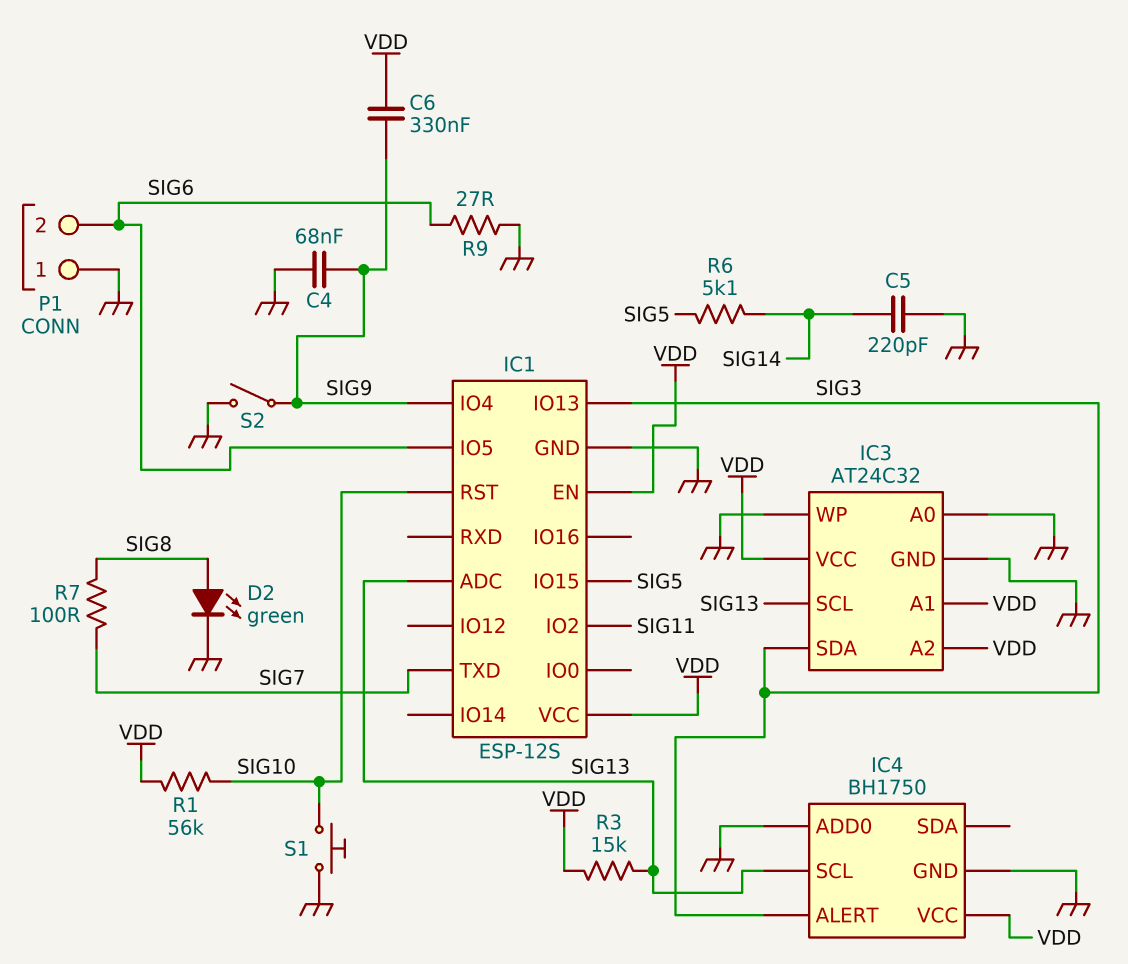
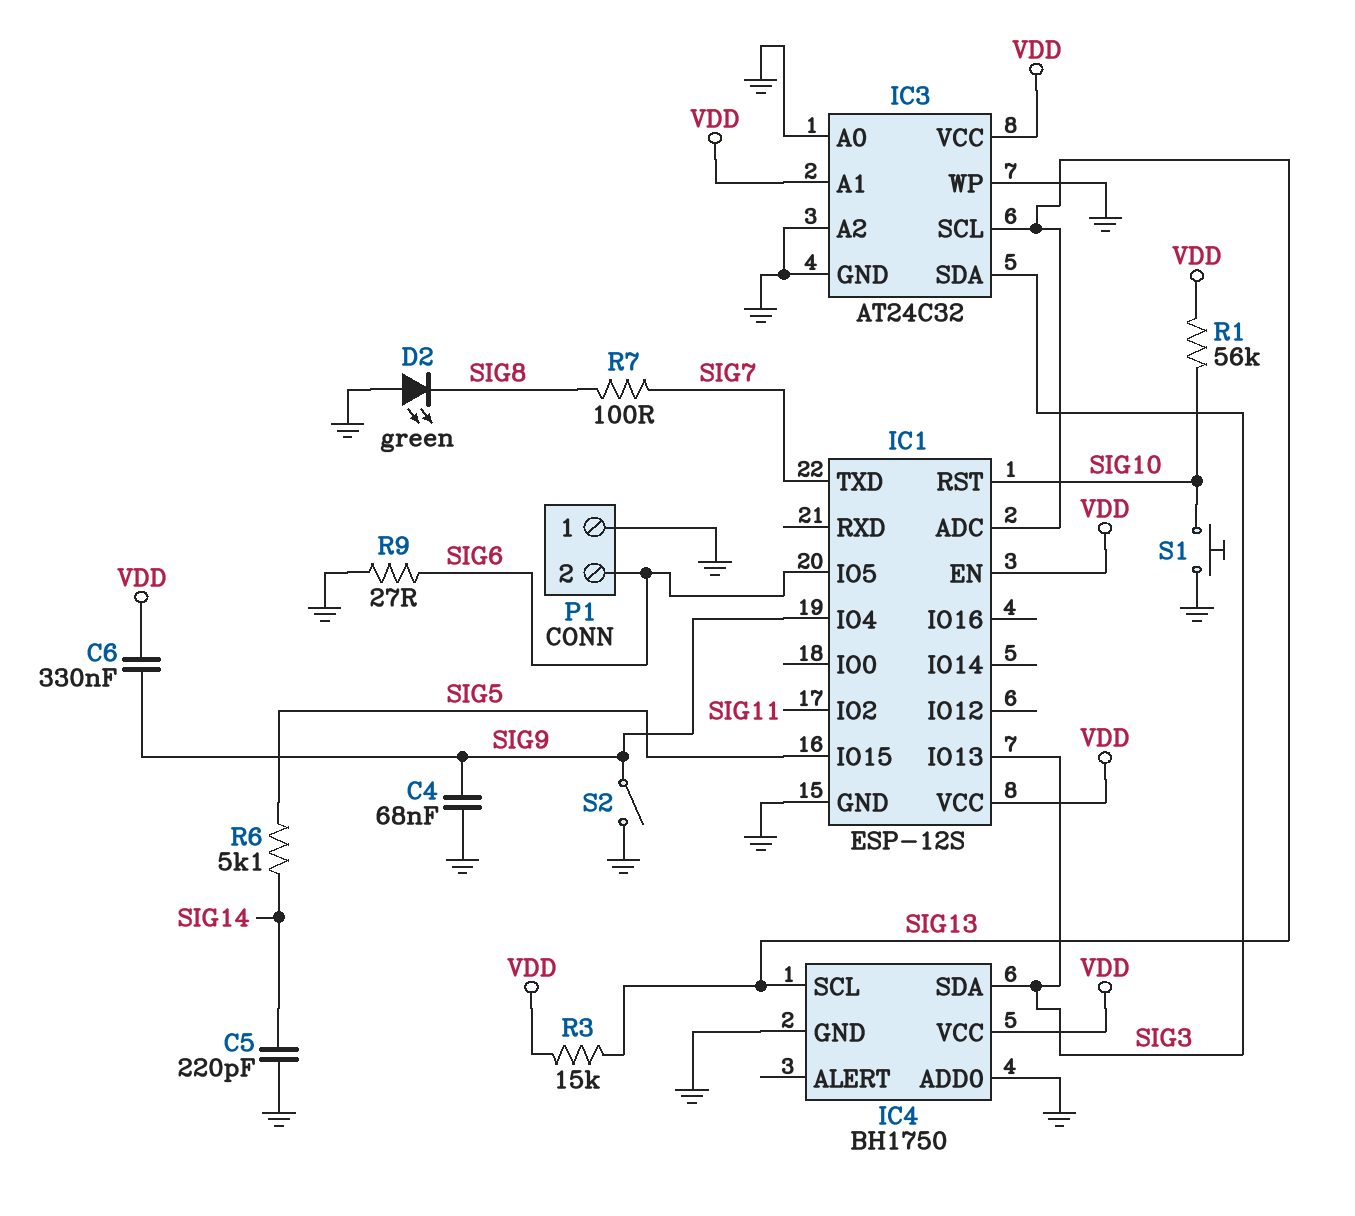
D2: LED green (A SIG8, K GND) -> LED green (A GND, K SIG8)
IC3 pin A2: VDD -> GND
IC4 pin ALERT: SIG3 -> none
IC4 pin SDA: none -> SIG3

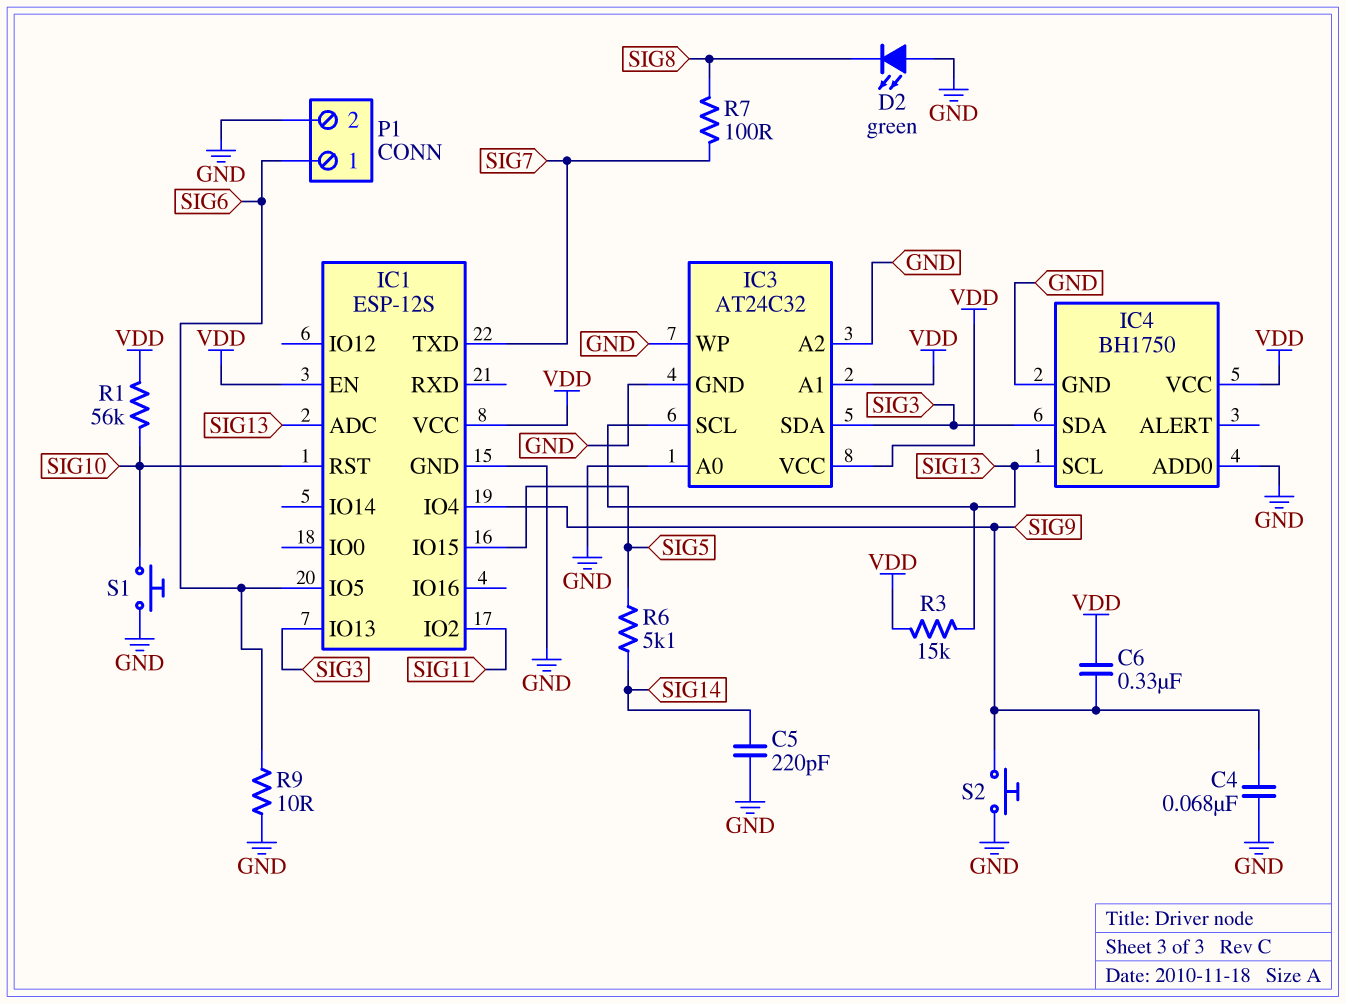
P1 pin 1: GND -> SIG6
P1 pin 2: SIG6 -> GND
R9: 27 (GND, SIG6) -> 10 (GND, SIG6)
S2: switch (GND, SIG9) -> button (GND, SIG9)

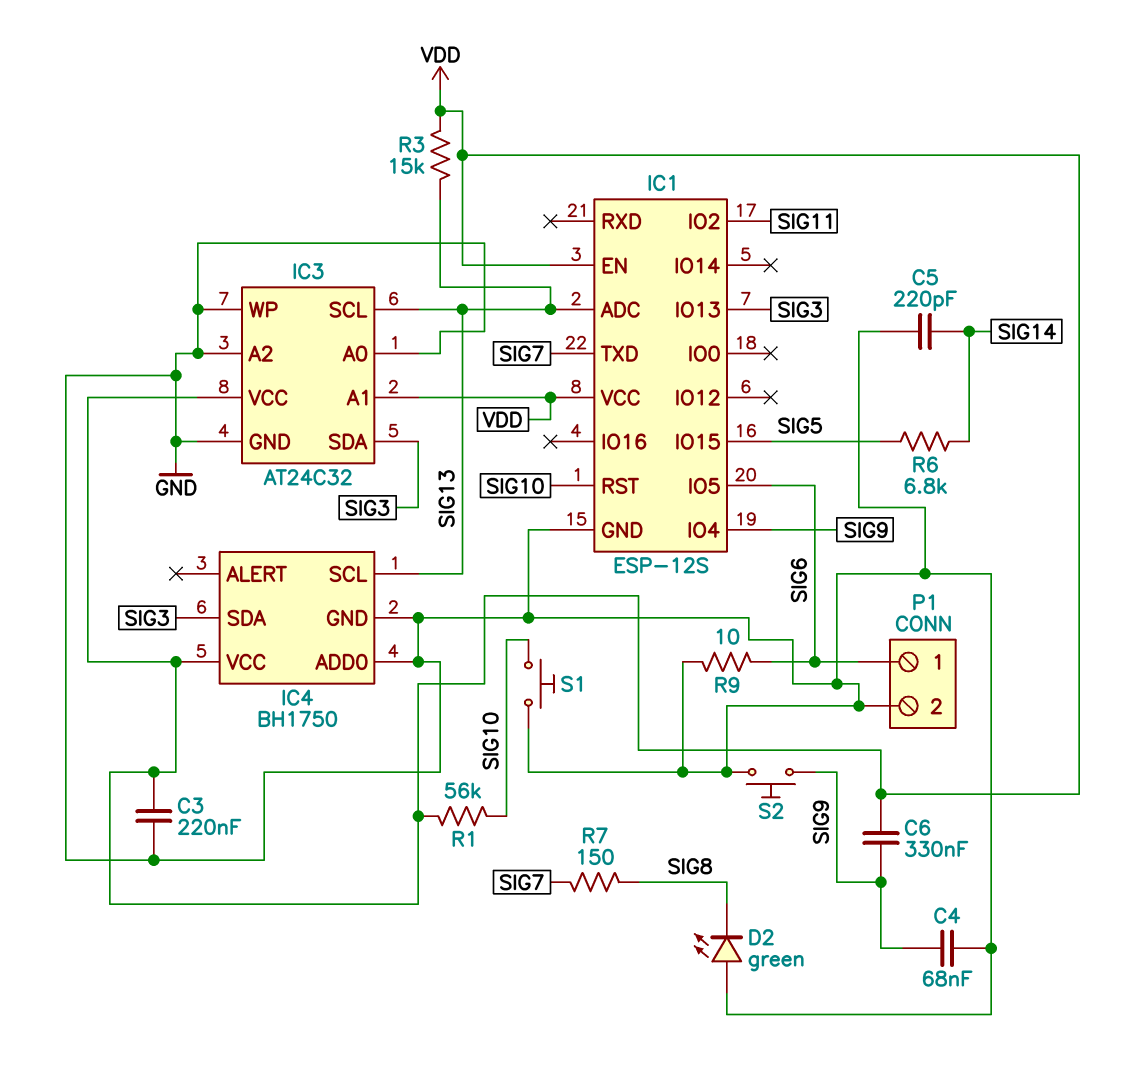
C3: none -> 220nF (GND, VDD)
R6: 5.1k (SIG5, SIG14) -> 6.8k (SIG5, SIG14)
R7: 100 (SIG7, SIG8) -> 150 (SIG7, SIG8)

